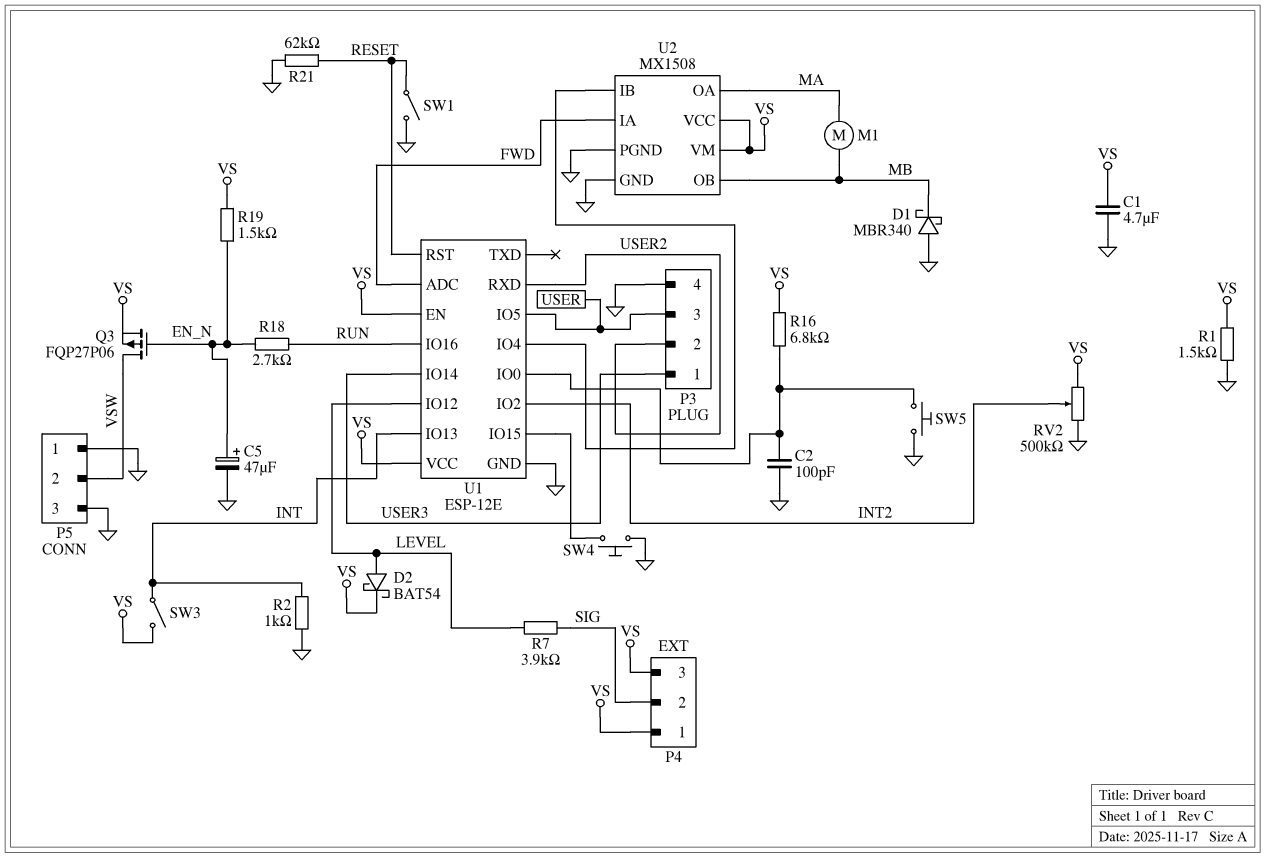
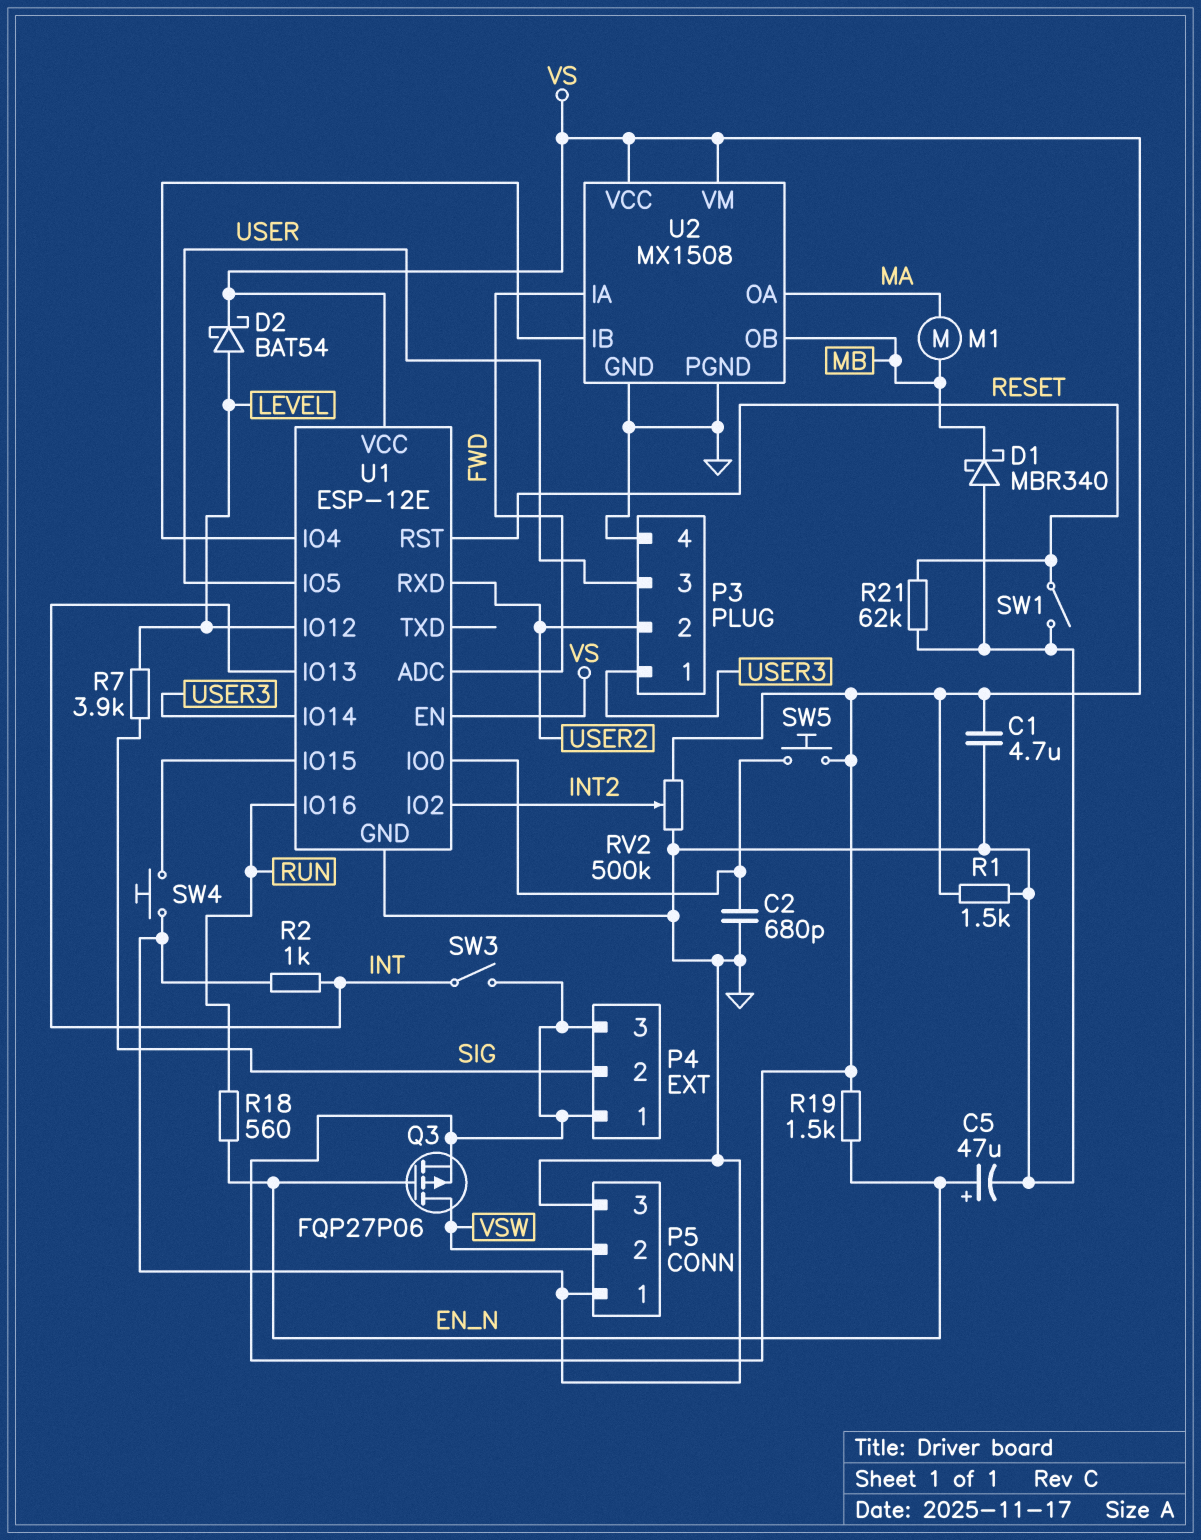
C2: 100pF (GND, U1/IO0) -> 680pF (GND, U1/IO0)
R16: 6.8k (U1/IO0, VS) -> none
R18: 2.7k (EN_N, RUN) -> 560 (EN_N, RUN)
SW5: button (GND, U1/IO0) -> button (U1/IO0, VS)

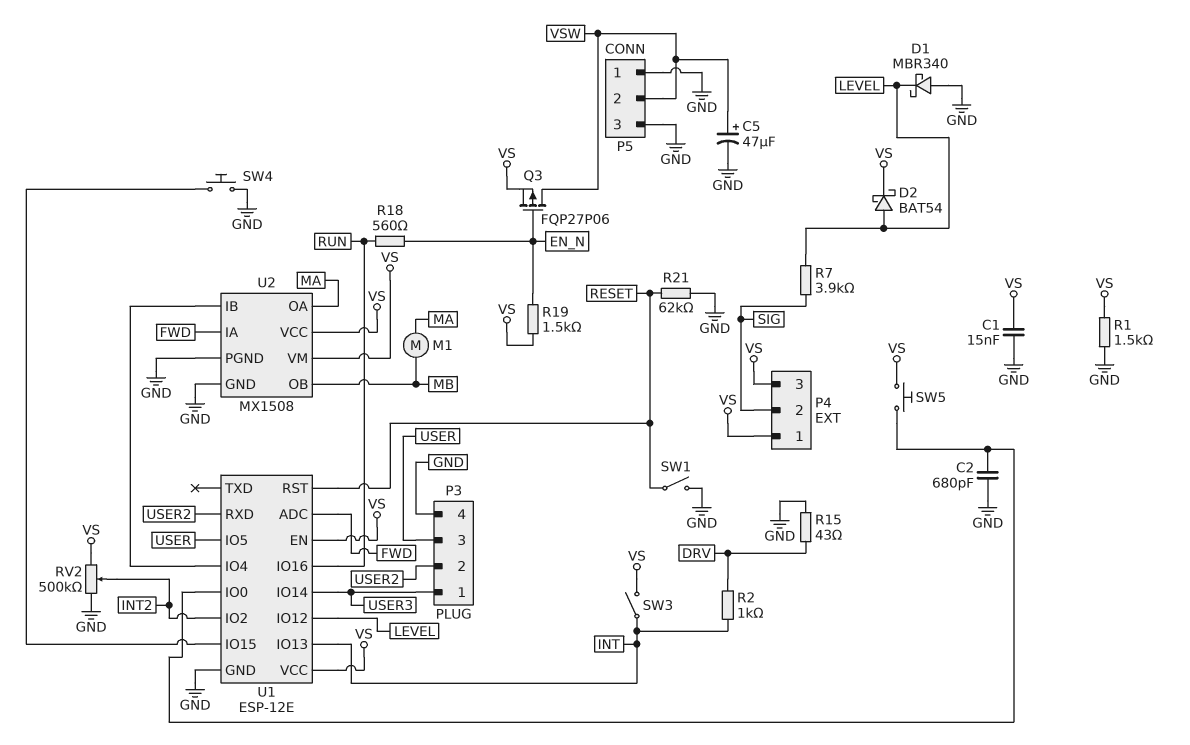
C1: 4.7uF (GND, VS) -> 15nF (GND, VS)
C5: 47uF (plus EN_N, minus GND) -> 47uF (plus VSW, minus GND)
D1: schottky MBR340 (A GND, K MB) -> schottky MBR340 (A GND, K LEVEL)
R2: 1k (GND, INT) -> 1k (DRV, INT)
R15: none -> 43 (DRV, GND)

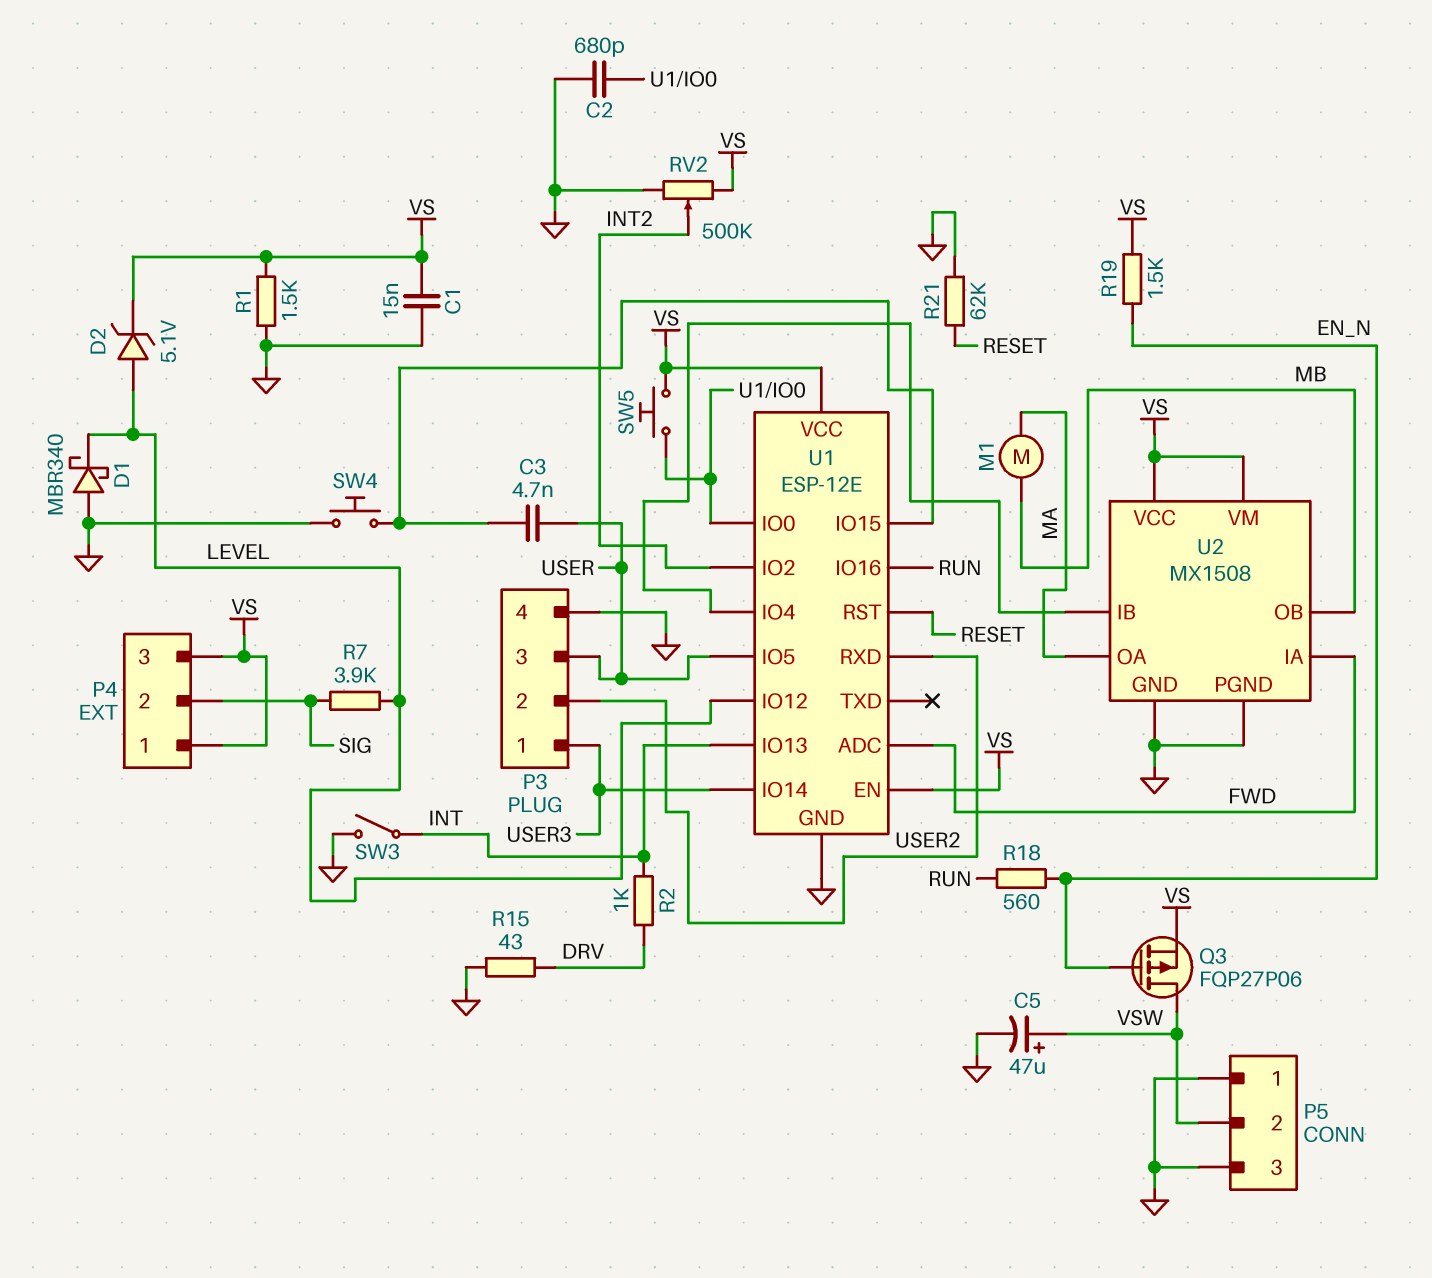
C3: none -> 4.7nF (U1/IO15, USER)
D2: schottky BAT54 (A LEVEL, K VS) -> zener 5.1V (A LEVEL, K VS)
SW1: switch (GND, RESET) -> none
SW3: switch (INT, VS) -> switch (GND, INT)

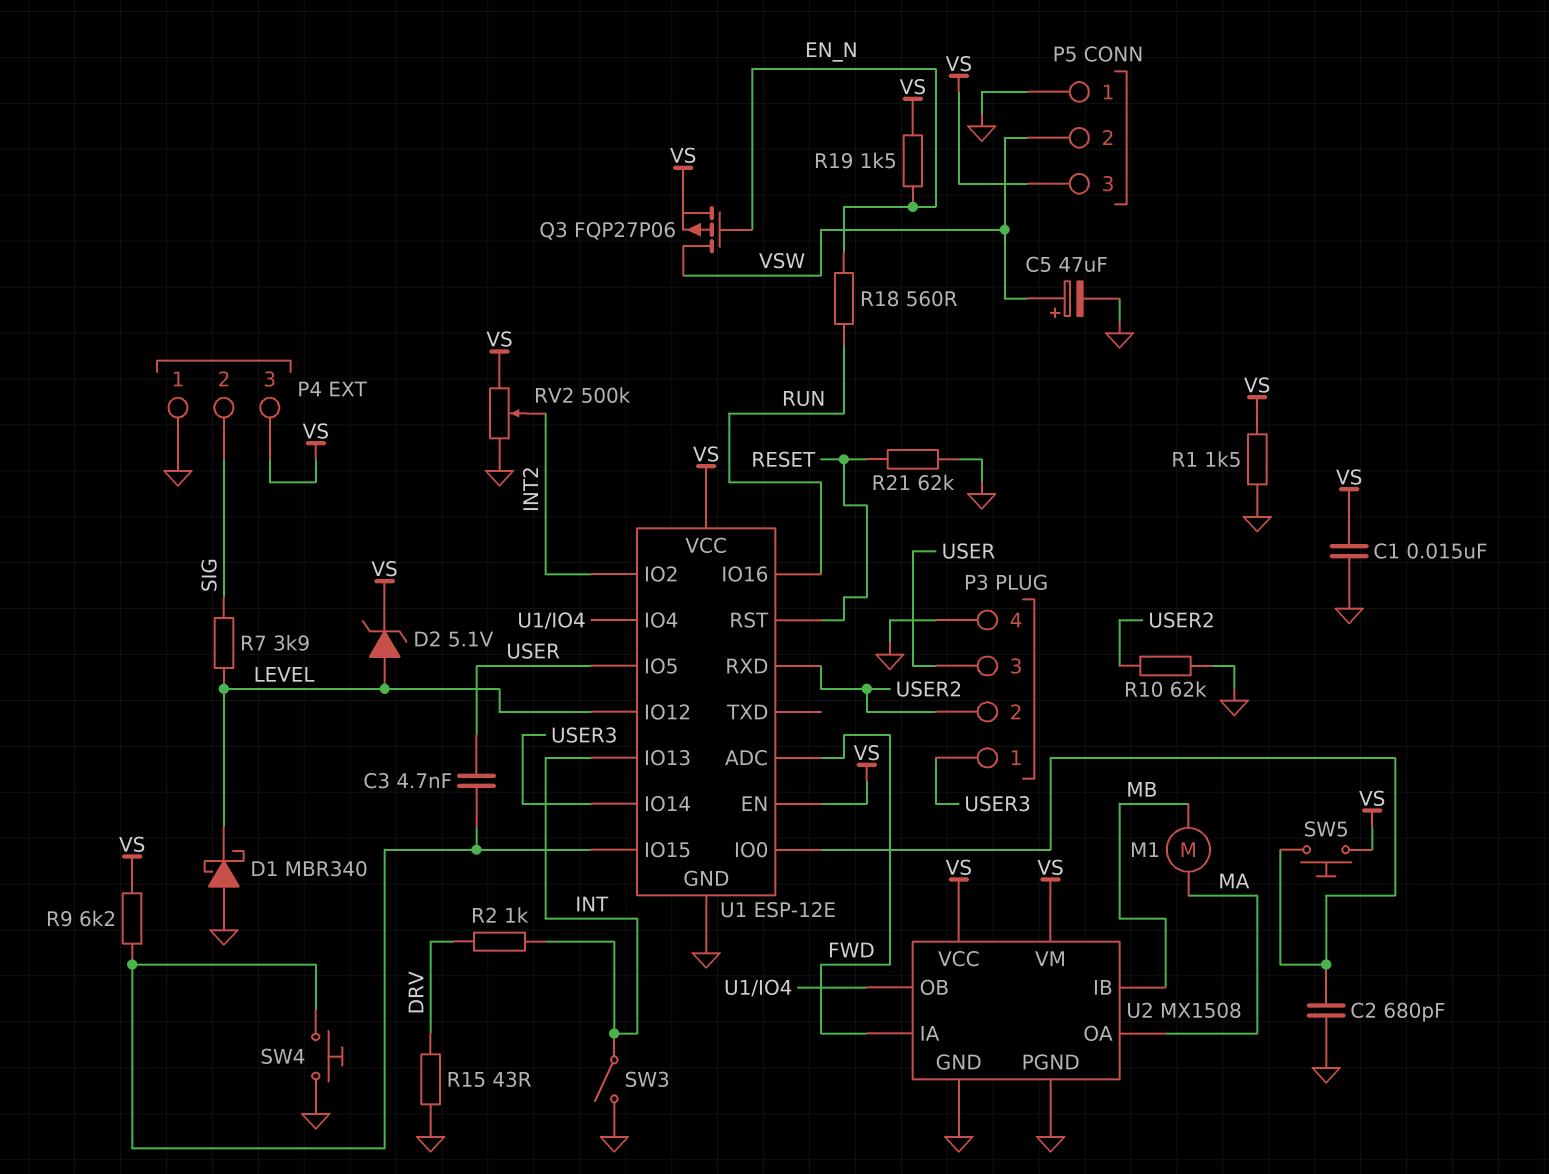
P4 pin 1: VS -> GND
P5 pin 3: GND -> VS
R9: none -> 6.2k (U1/IO15, VS)
R10: none -> 62k (GND, USER2)
U2 pin IB: U1/IO4 -> MB
U2 pin OB: MB -> U1/IO4

